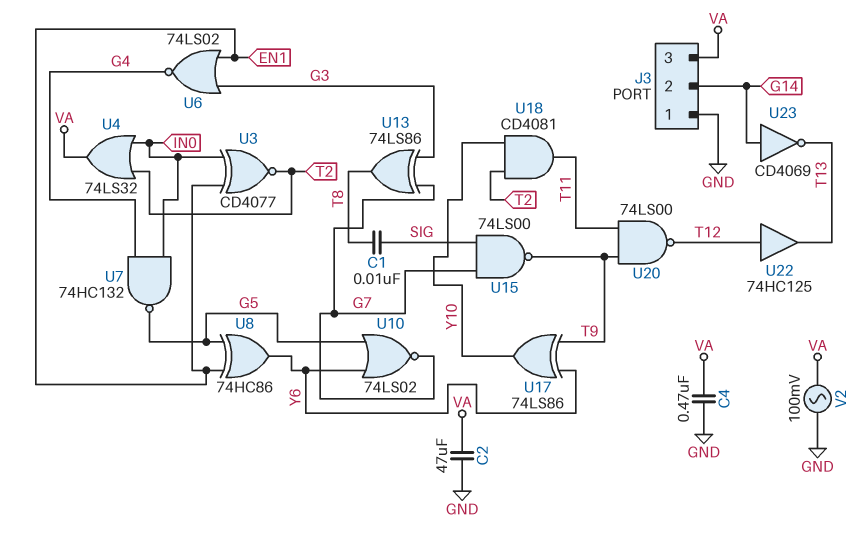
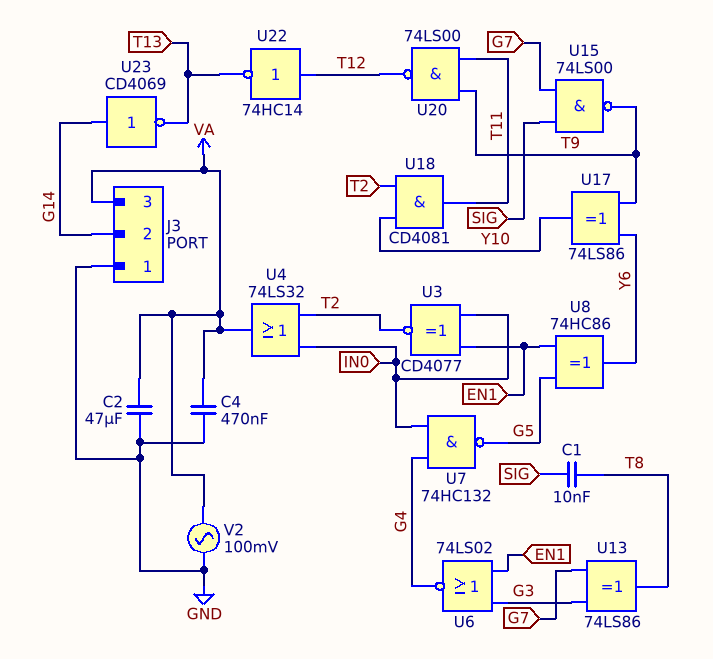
U10: NOR 74LS02 (in G5, in Y6, out G7) -> none
U22: buffer 74HC125 (in T12, out T13) -> NOT 74HC14 (in T12, out T13)

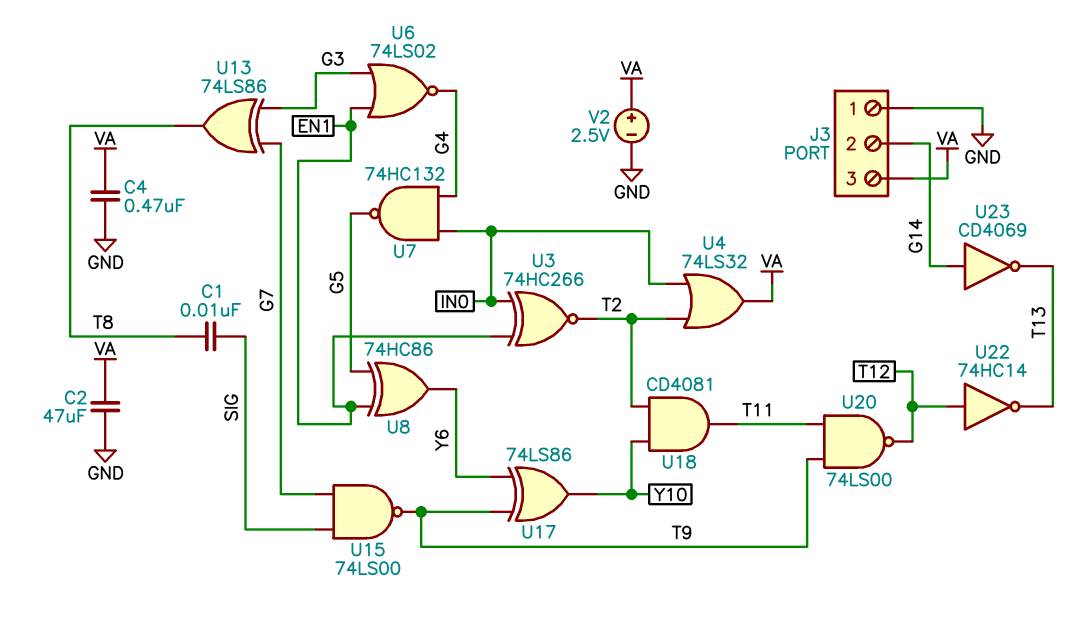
U3: XNOR CD4077 (in EN1, in IN0, out T2) -> XNOR 74HC266 (in EN1, in IN0, out T2)
V2: AC 100mV (GND, VA) -> 2.5V (plus VA, minus GND)

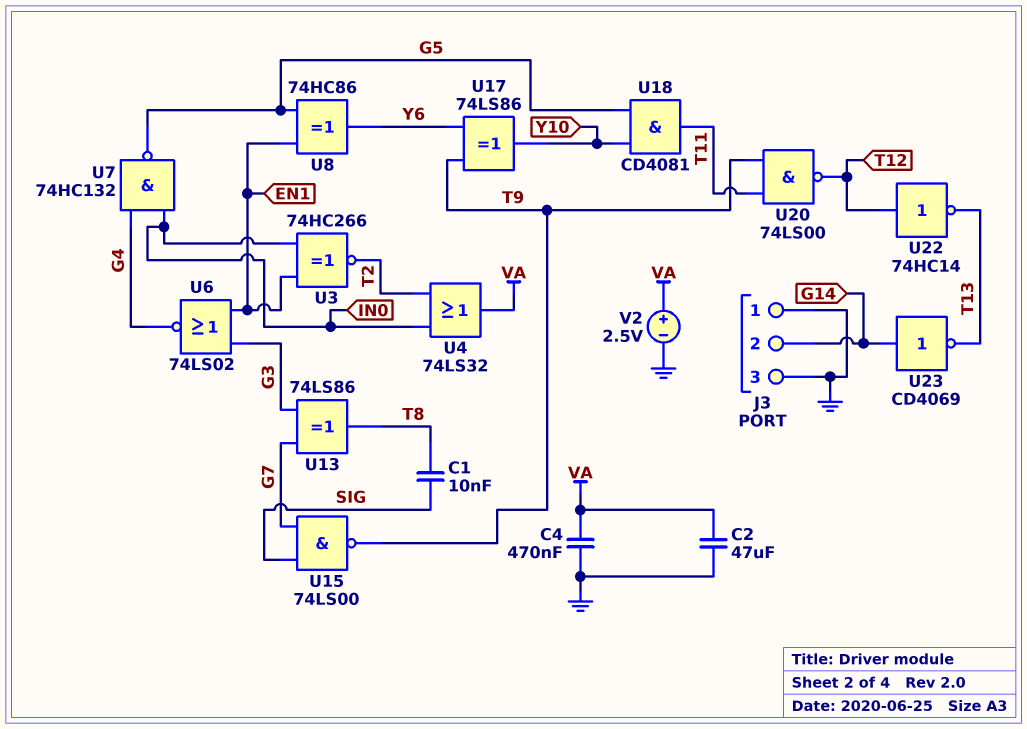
J3 pin 3: VA -> GND
U18: AND CD4081 (in T2, in Y10, out T11) -> AND CD4081 (in G5, in Y10, out T11)

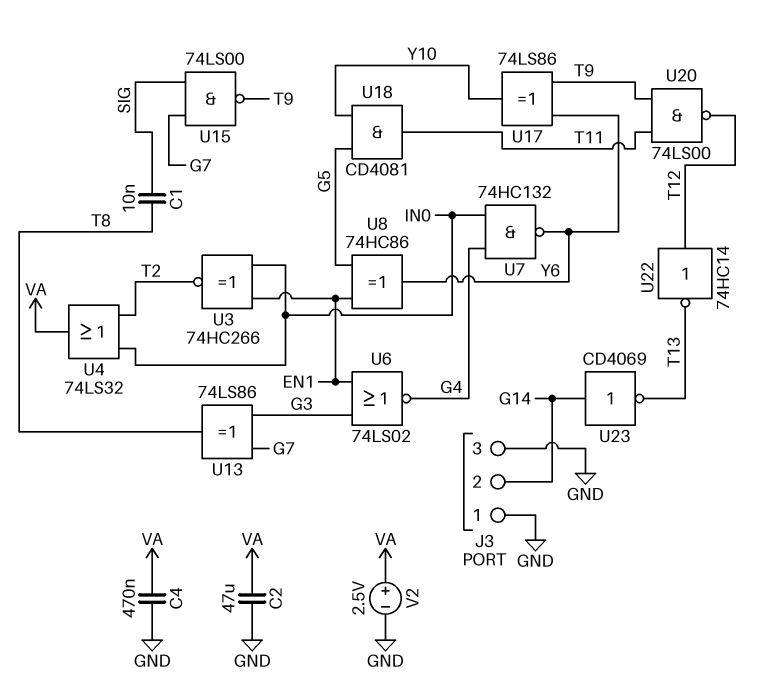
U7: NAND 74HC132 (in G4, in IN0, out G5) -> NAND 74HC132 (in G4, in IN0, out Y6)

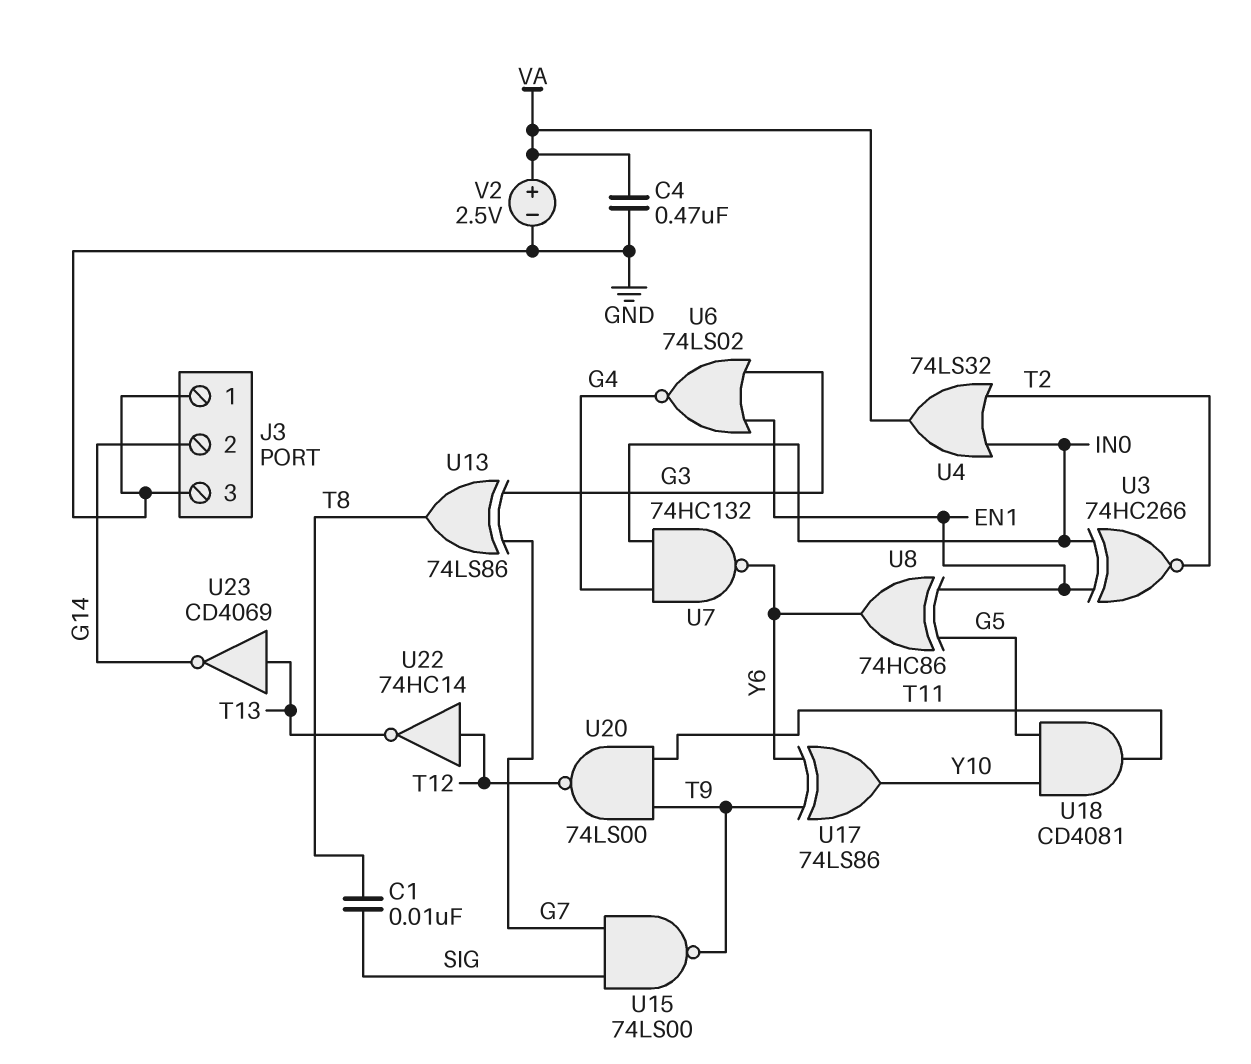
C2: 47uF (GND, VA) -> none
U23: NOT CD4069 (in G14, out T13) -> NOT CD4069 (in T13, out G14)

